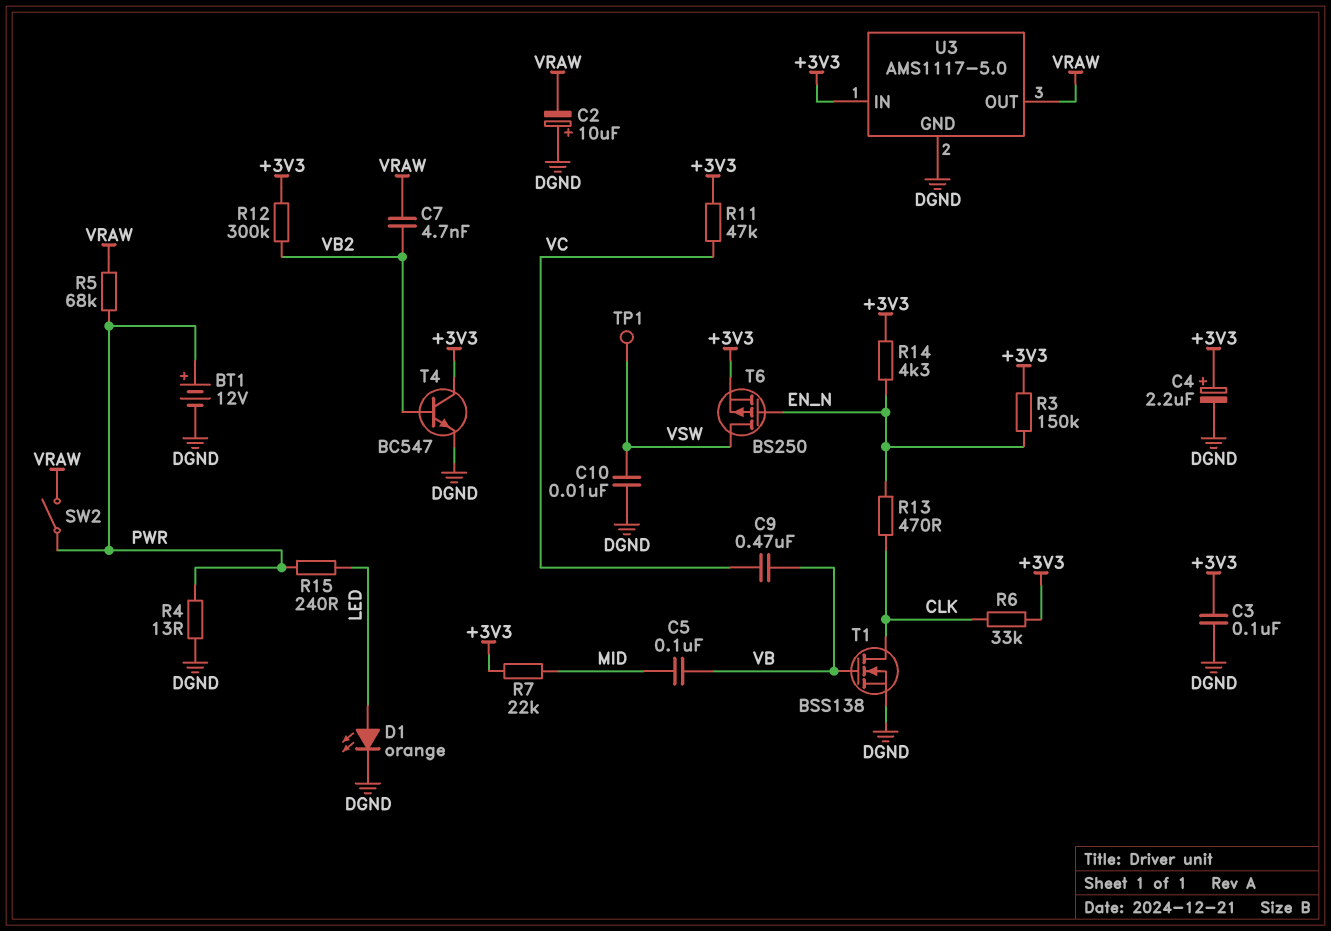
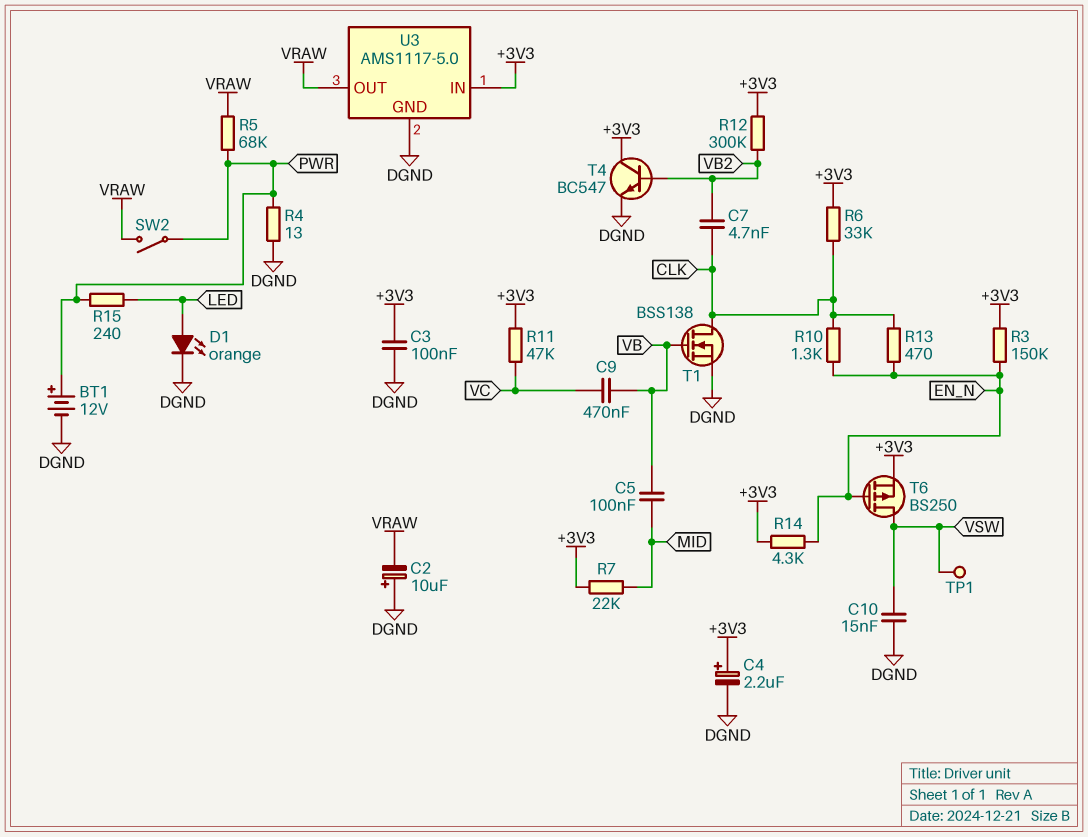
C7: 4.7nF (VB2, VRAW) -> 4.7nF (CLK, VB2)
C10: 10nF (DGND, VSW) -> 15nF (DGND, VSW)
R10: none -> 1.3k (CLK, EN_N)

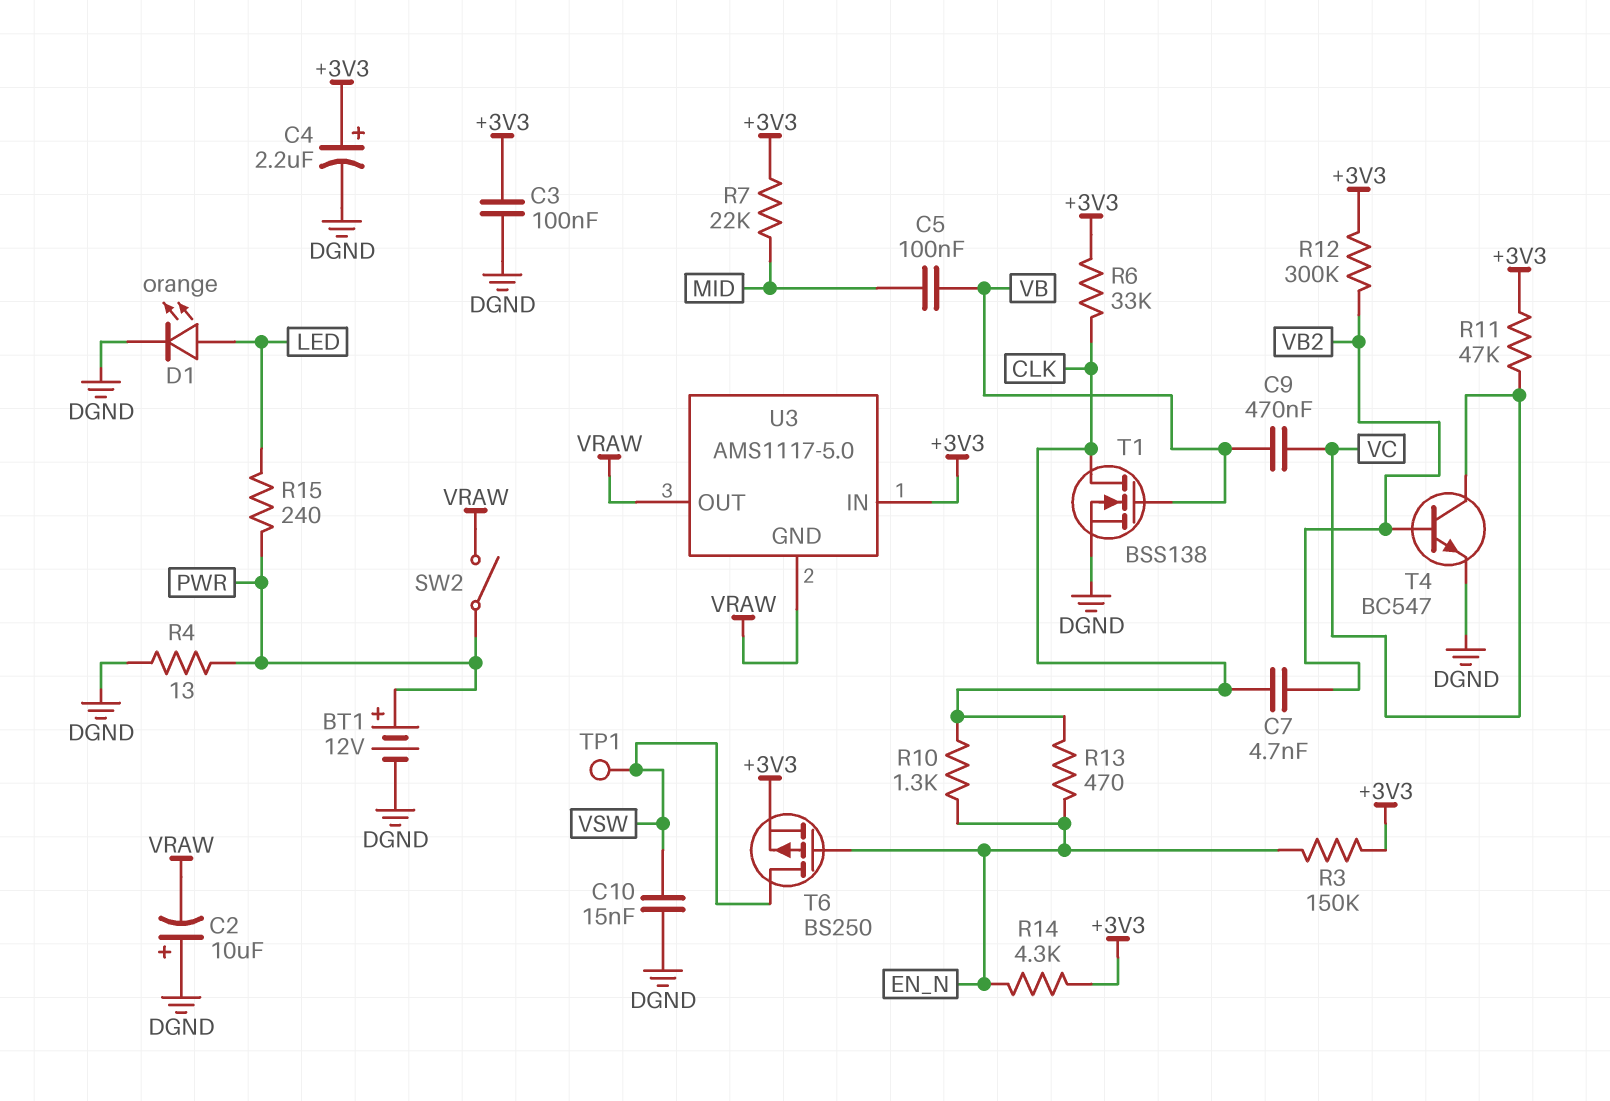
R5: 68k (PWR, VRAW) -> none
T4: NPN BC547 (B VB2, C +3V3, E DGND) -> NPN BC547 (B VB2, C VC, E DGND)
U3 pin GND: DGND -> VRAW

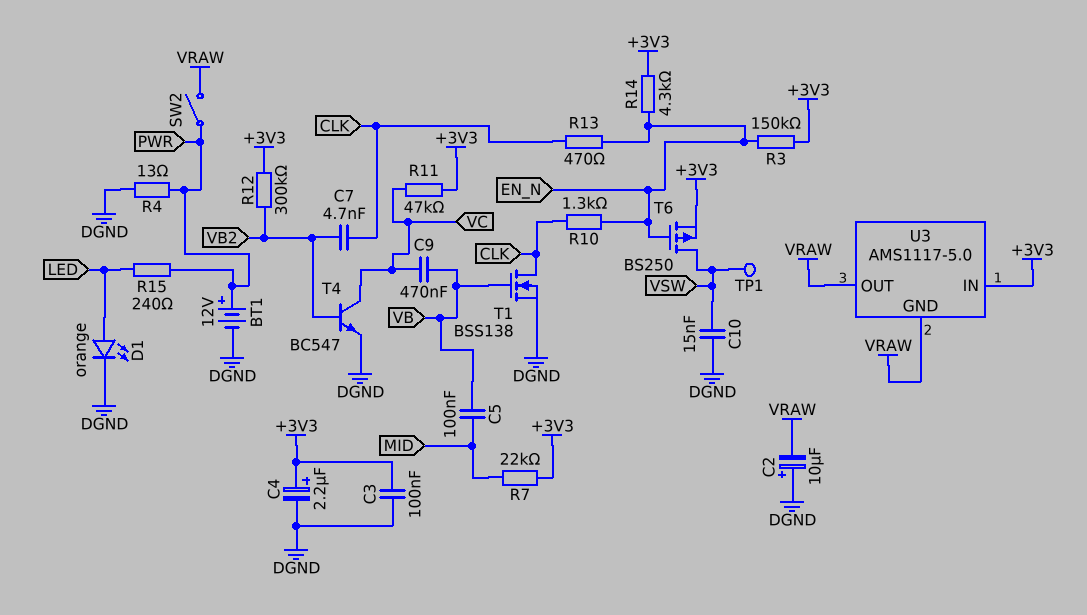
R6: 33k (+3V3, CLK) -> none

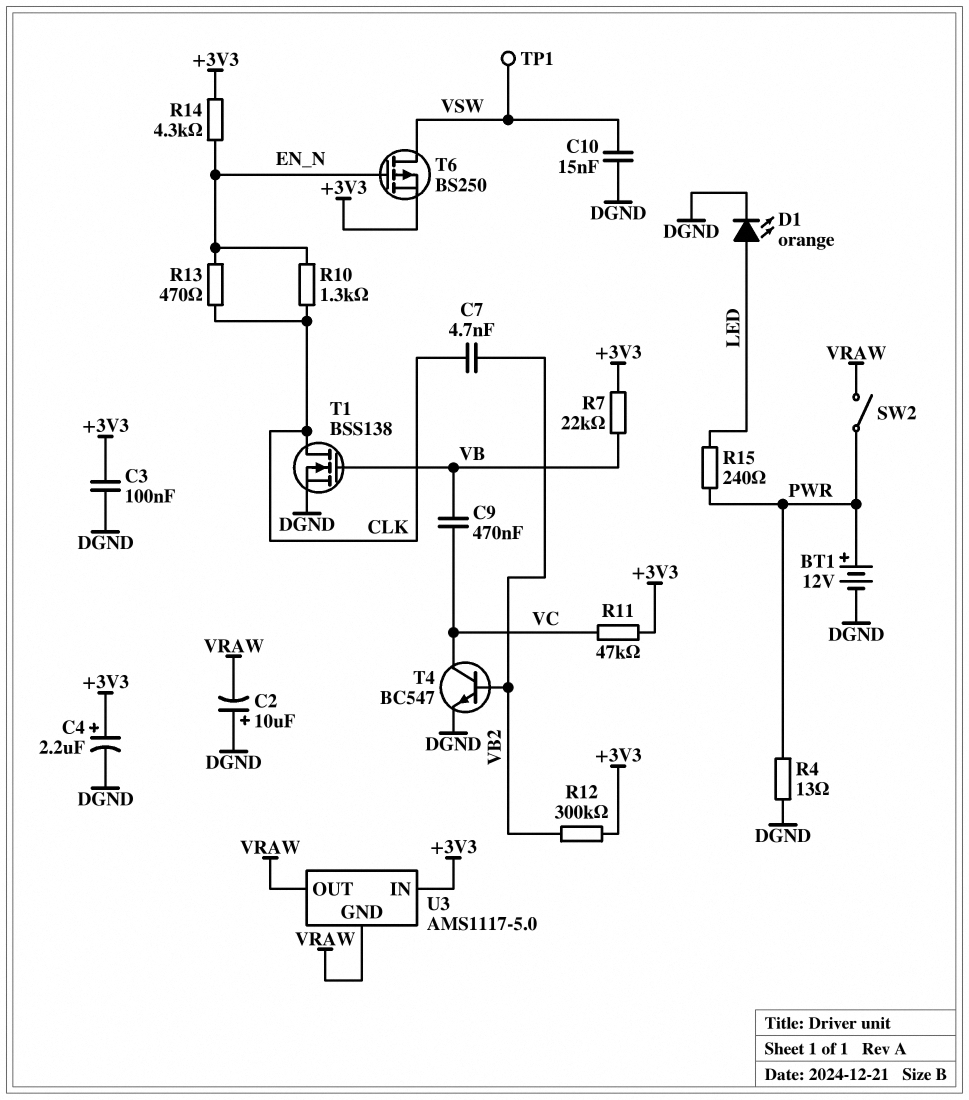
C5: 100nF (MID, VB) -> none
R3: 150k (+3V3, EN_N) -> none
R7: 22k (+3V3, MID) -> 22k (+3V3, VB)

